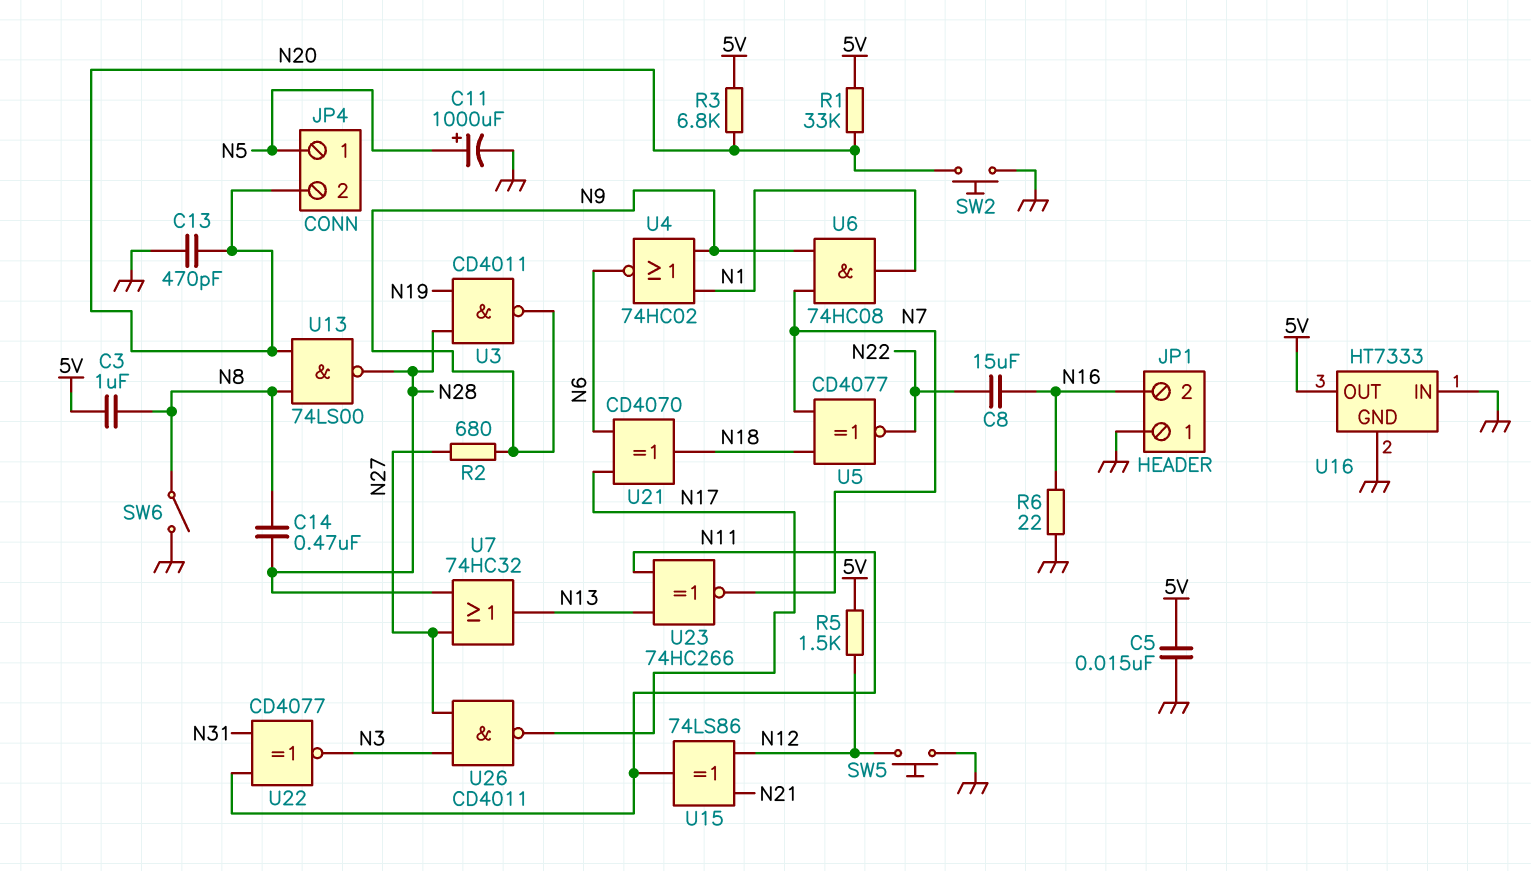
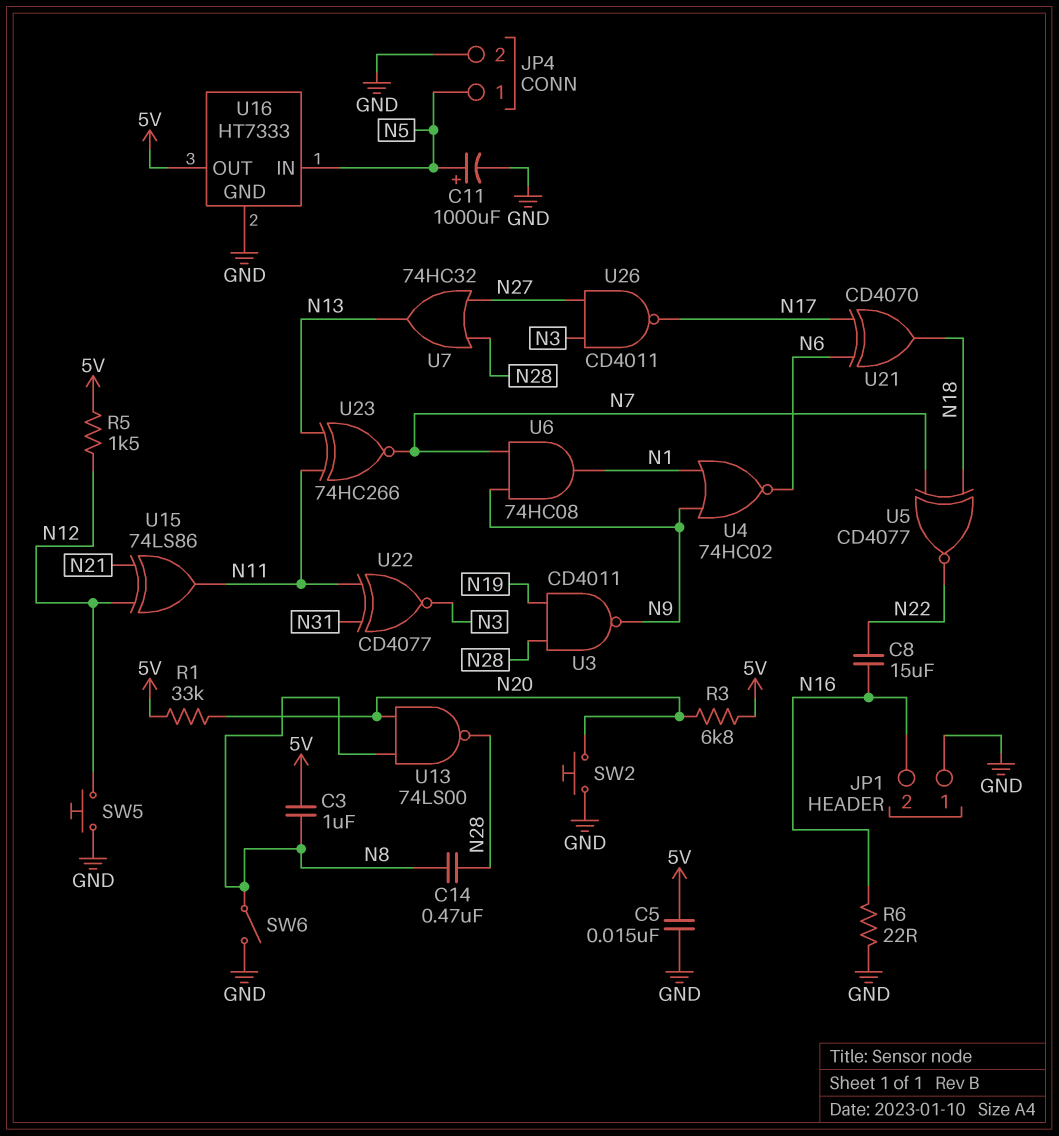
C13: 470pF (GND, N20) -> none
JP4 pin 2: N20 -> GND
R2: 680 (N9, N27) -> none
U16 pin IN: GND -> N5

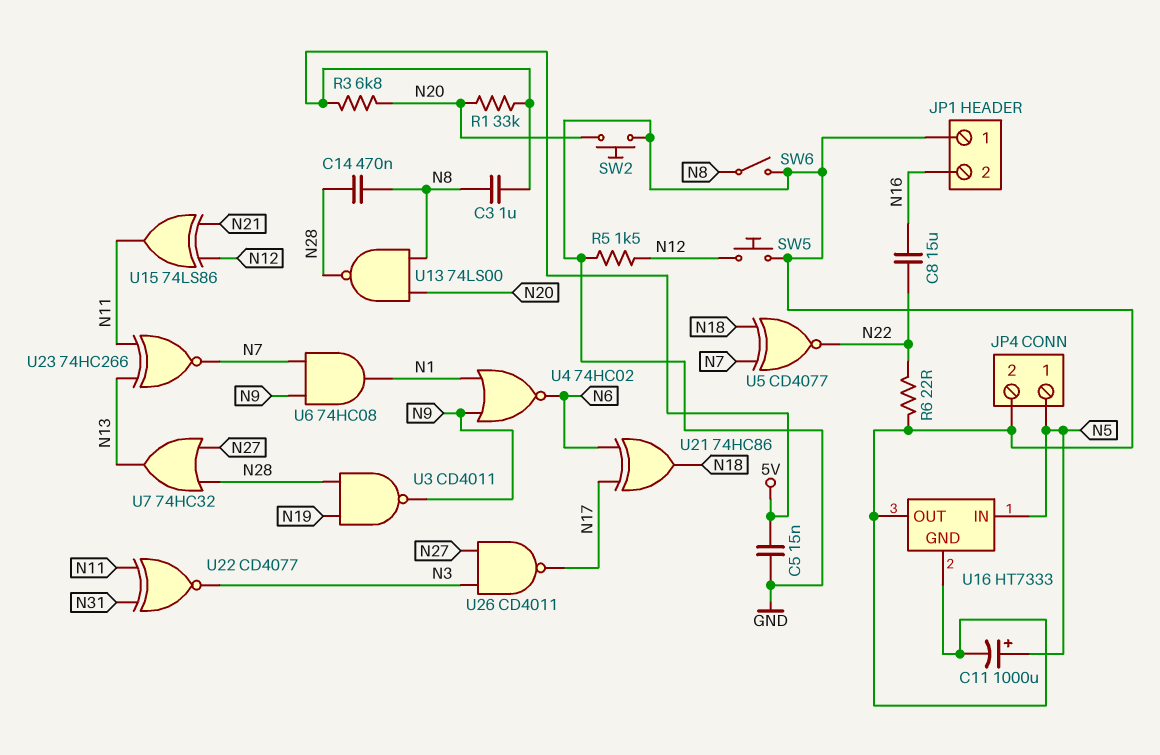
R5: 1.5k (5V, N12) -> 1.5k (GND, N12)
R6: 22 (GND, N16) -> 22 (GND, N22)
U16 pin OUT: 5V -> GND
U21: XOR CD4070 (in N6, in N17, out N18) -> XOR 74HC86 (in N6, in N17, out N18)

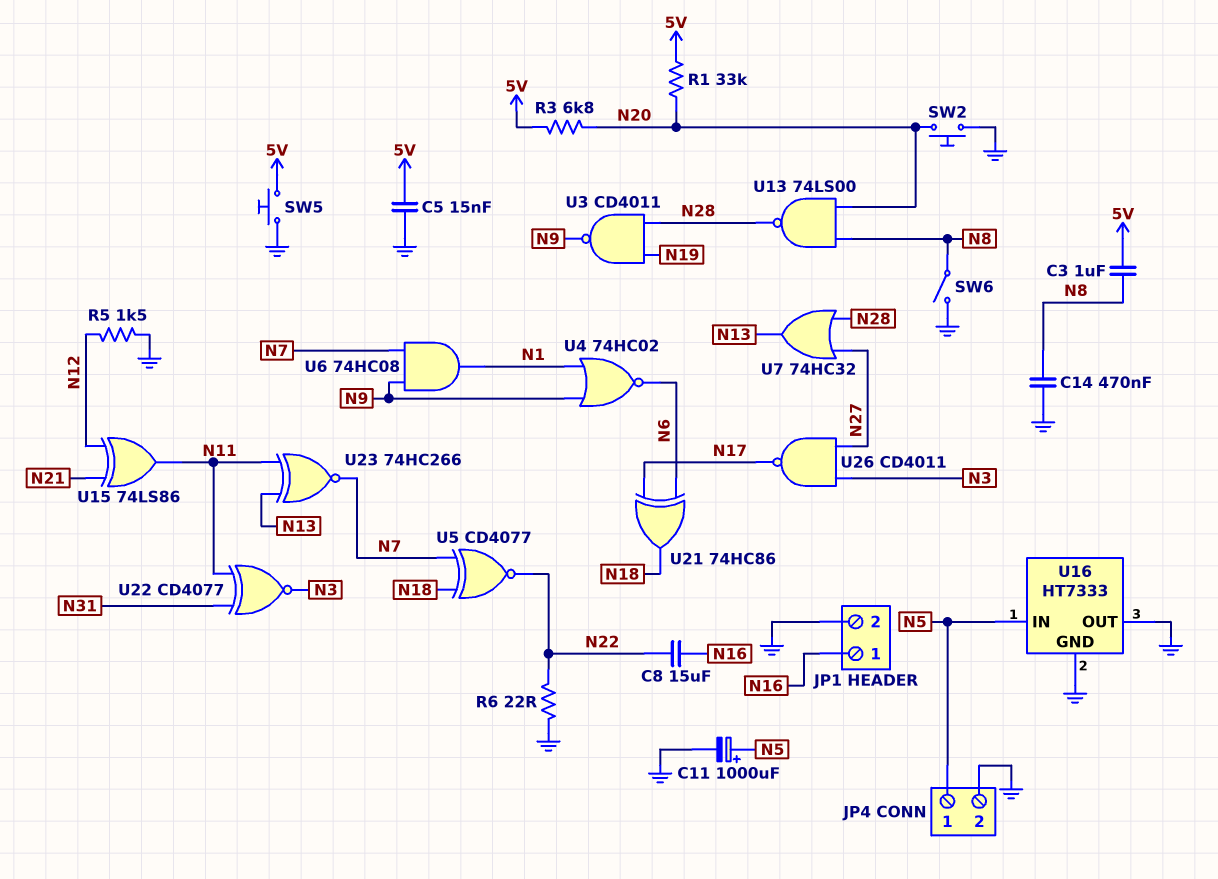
C14: 470nF (N8, N28) -> 470nF (GND, N8)
JP1 pin 1: GND -> N16
JP1 pin 2: N16 -> GND
SW5: button (GND, N12) -> button (5V, GND)

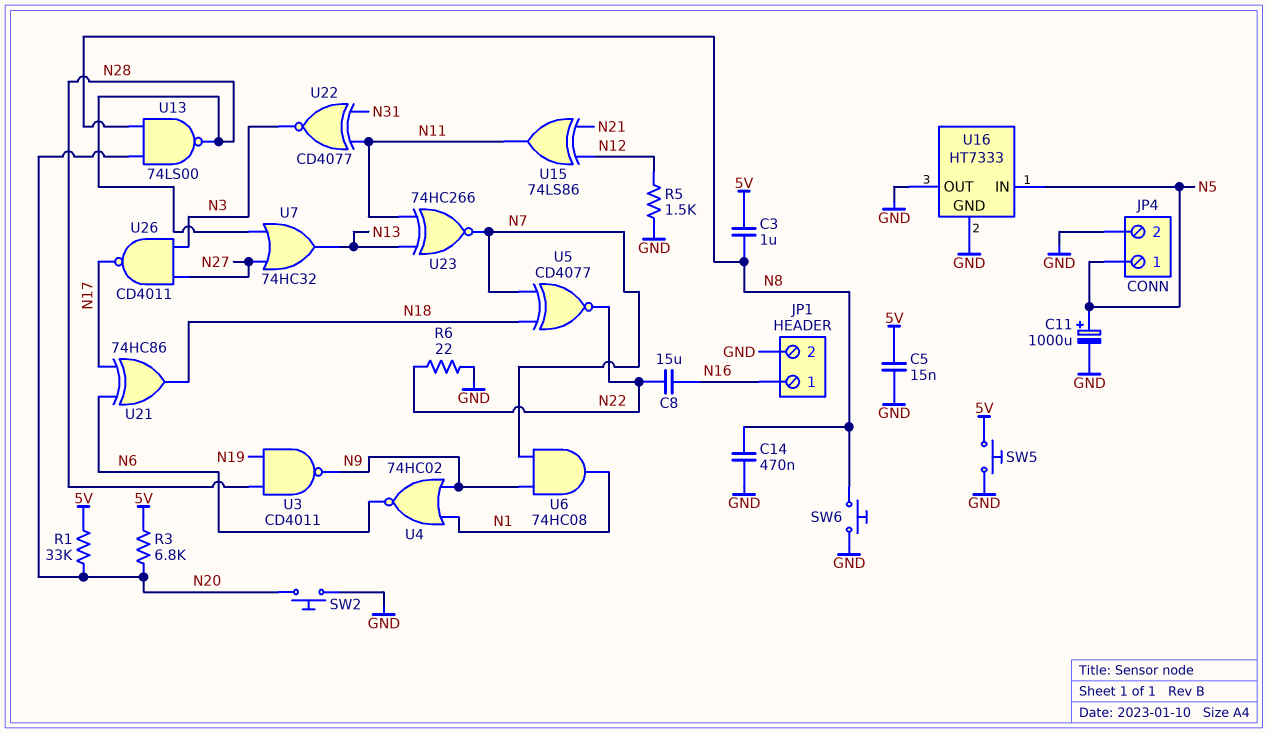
SW6: switch (GND, N8) -> button (GND, N8)

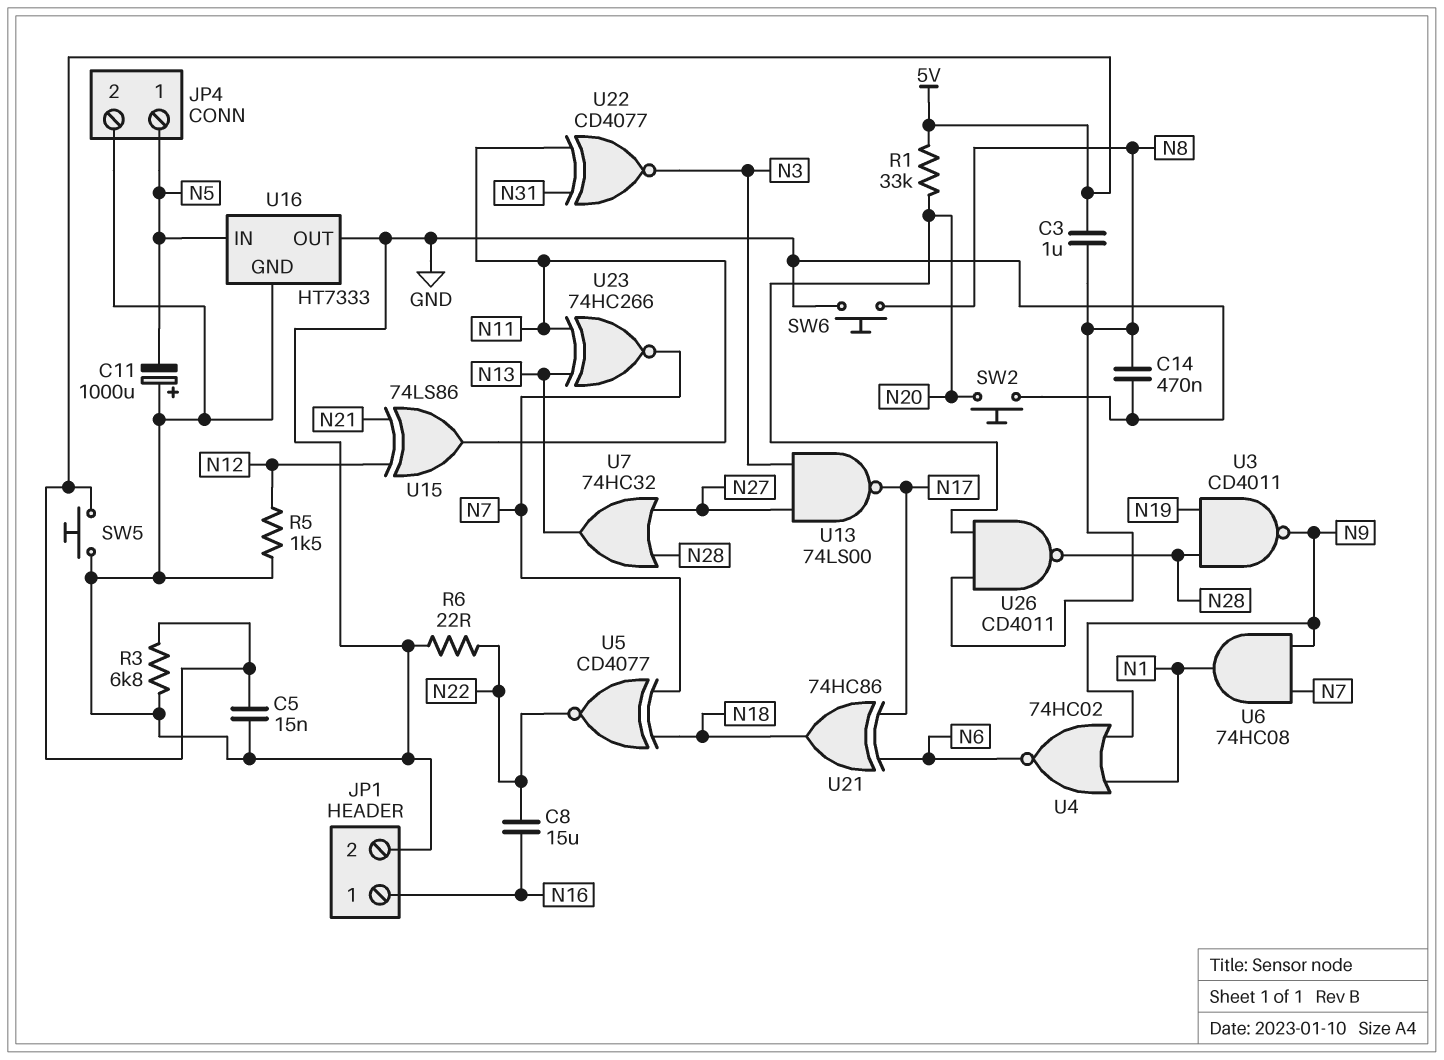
C11: 1000uF (plus N5, minus GND) -> 1000uF (plus GND, minus N5)
R3: 6.8k (5V, N20) -> 6.8k (5V, GND)
U13: NAND 74LS00 (in N8, in N20, out N28) -> NAND 74LS00 (in N3, in N27, out N17)
U26: NAND CD4011 (in N3, in N27, out N17) -> NAND CD4011 (in N8, in N20, out N28)

